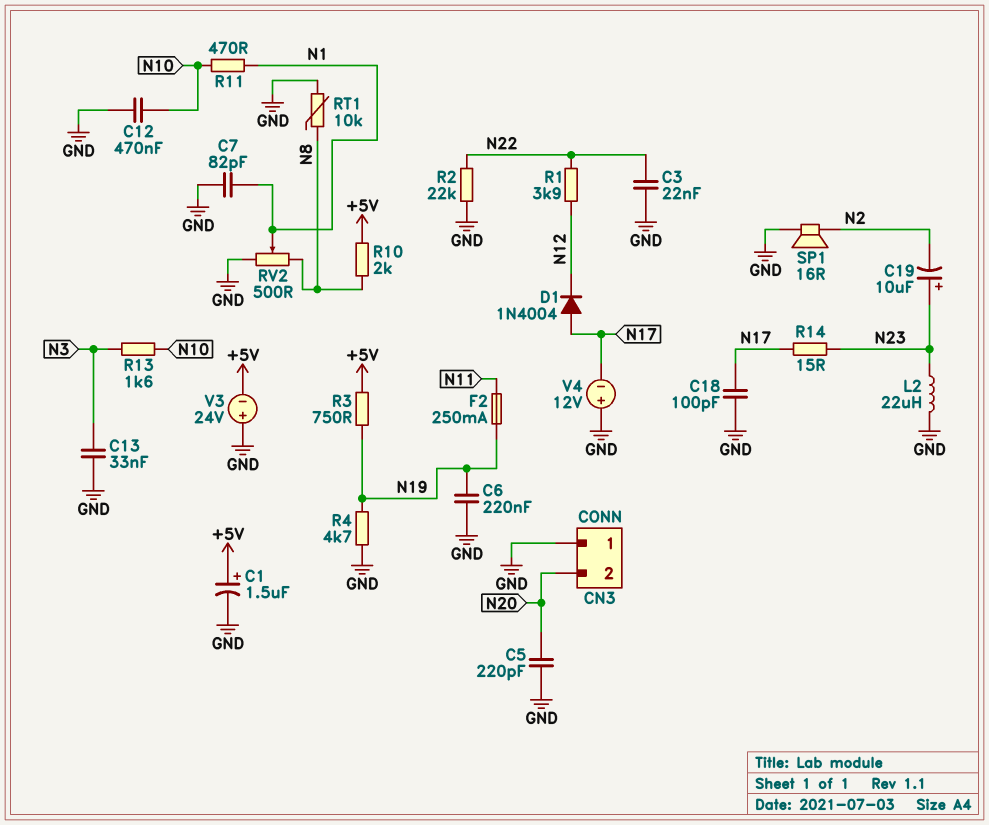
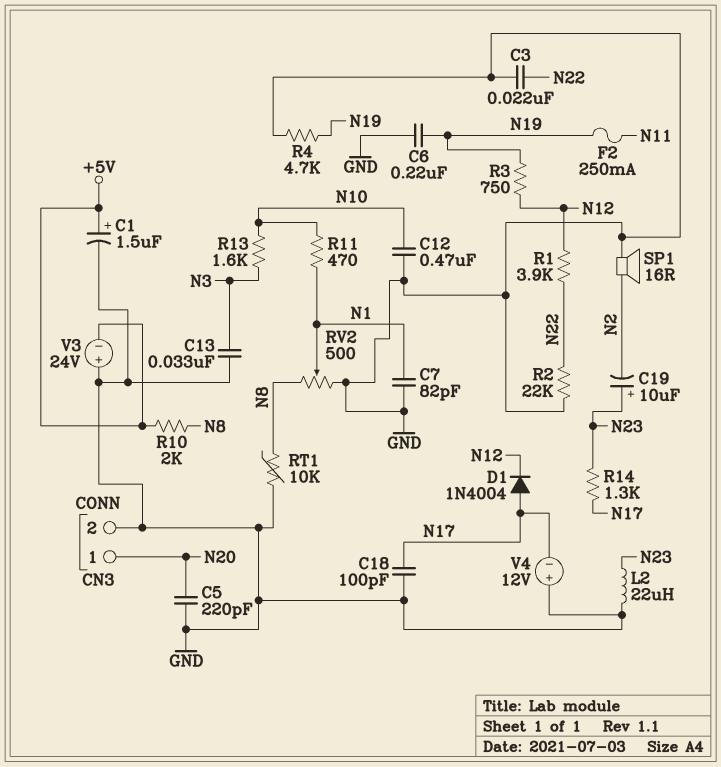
CN3 pin 1: GND -> N20
CN3 pin 2: N20 -> GND
R3: 750 (+5V, N19) -> 750 (N12, N19)
R14: 15 (N17, N23) -> 1.3k (N17, N23)

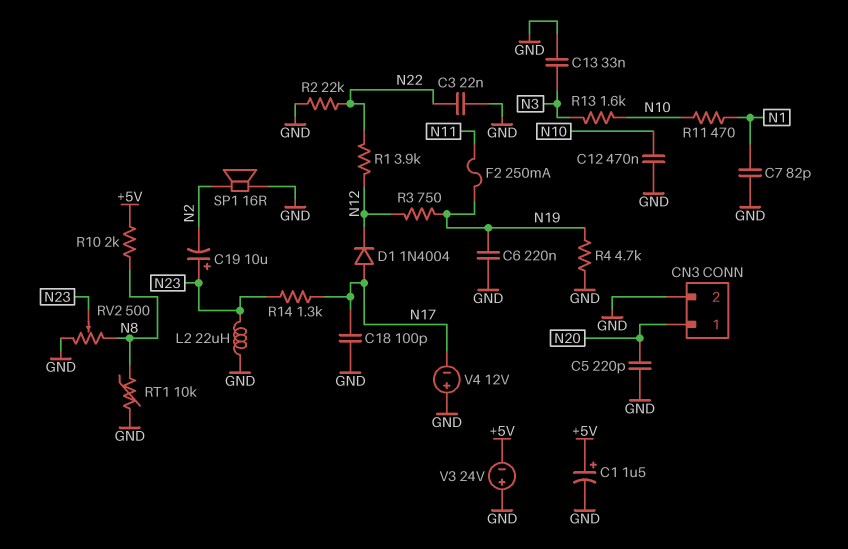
RV2: 500 (GND, N8, wiper N1) -> 500 (GND, N8, wiper N23)

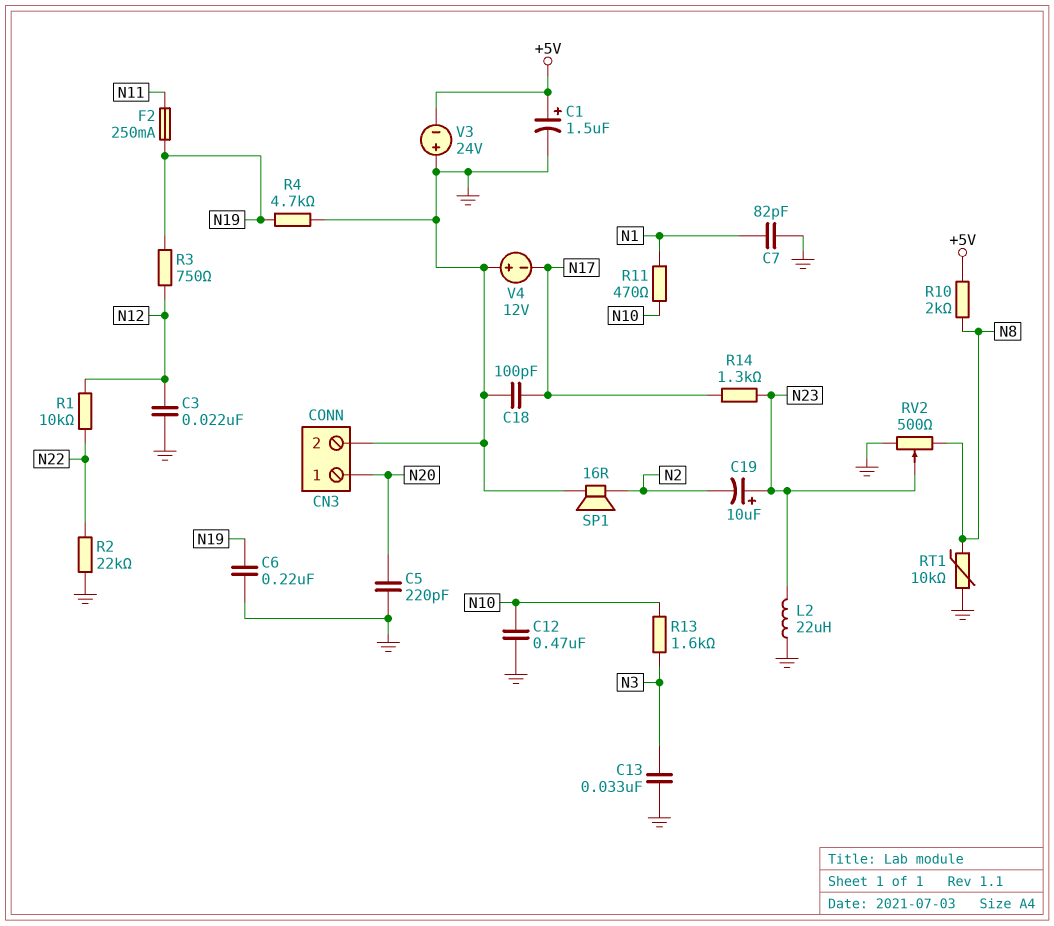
C3: 22nF (GND, N22) -> 22nF (GND, N12)
D1: diode 1N4004 (A N17, K N12) -> none
R1: 3.9k (N12, N22) -> 10k (N12, N22)

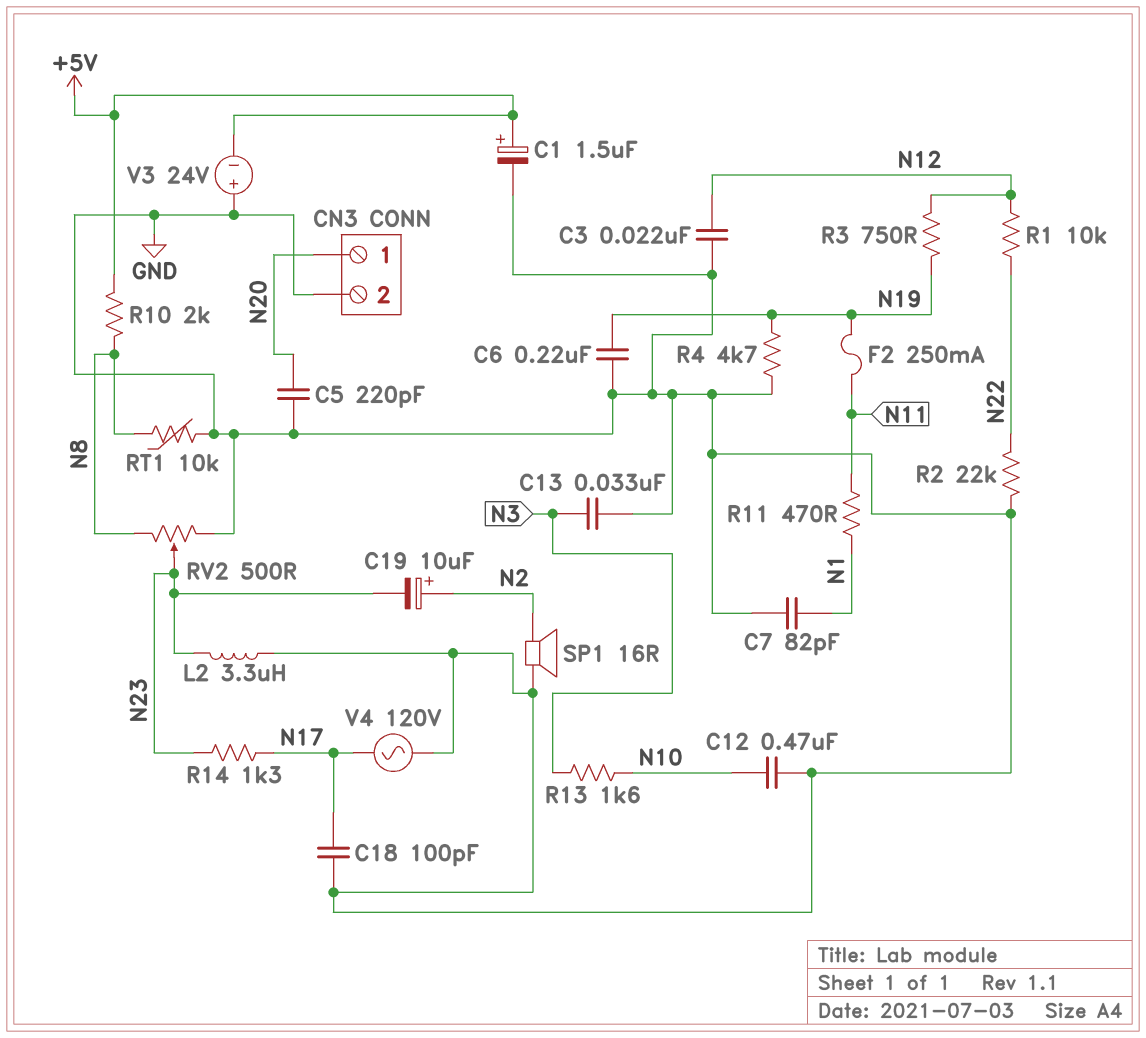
C19: 10uF (plus N23, minus N2) -> 10uF (plus N2, minus N23)
L2: 22uH (GND, N23) -> 3.3uH (GND, N23)
R11: 470 (N1, N10) -> 470 (N1, N11)
V4: 12V (plus GND, minus N17) -> AC 120V (GND, N17)

